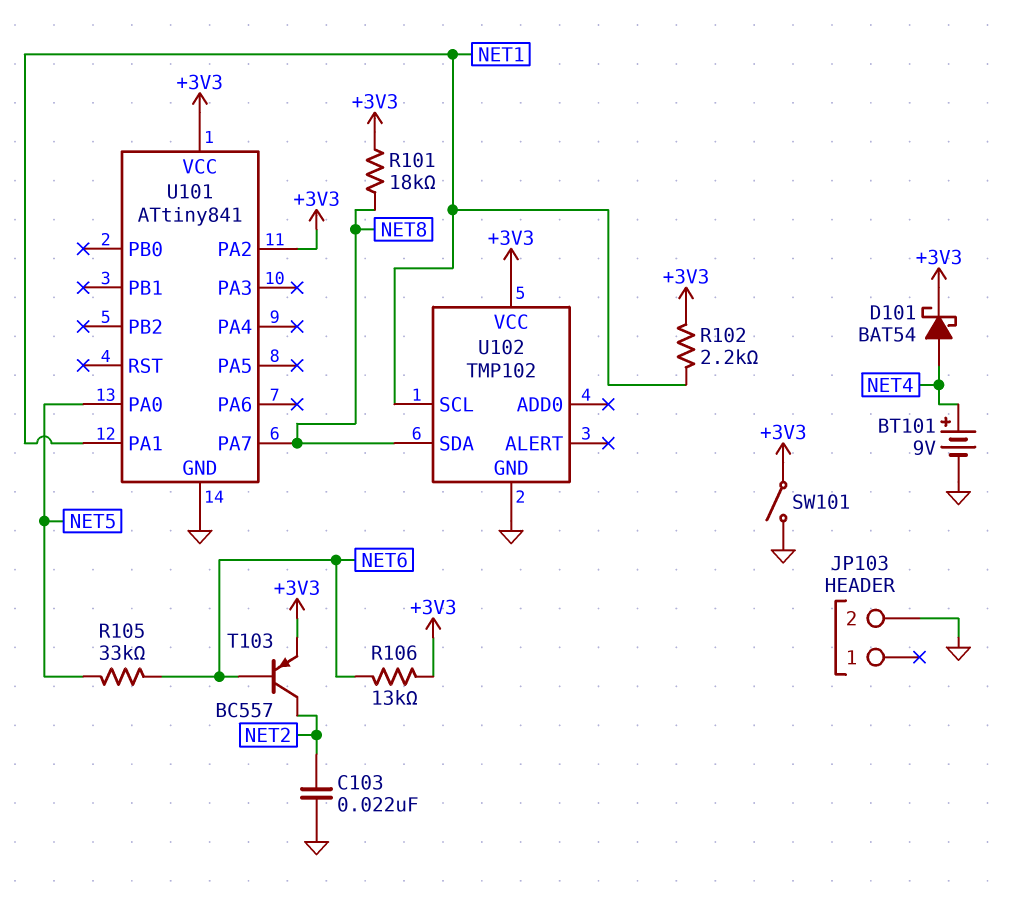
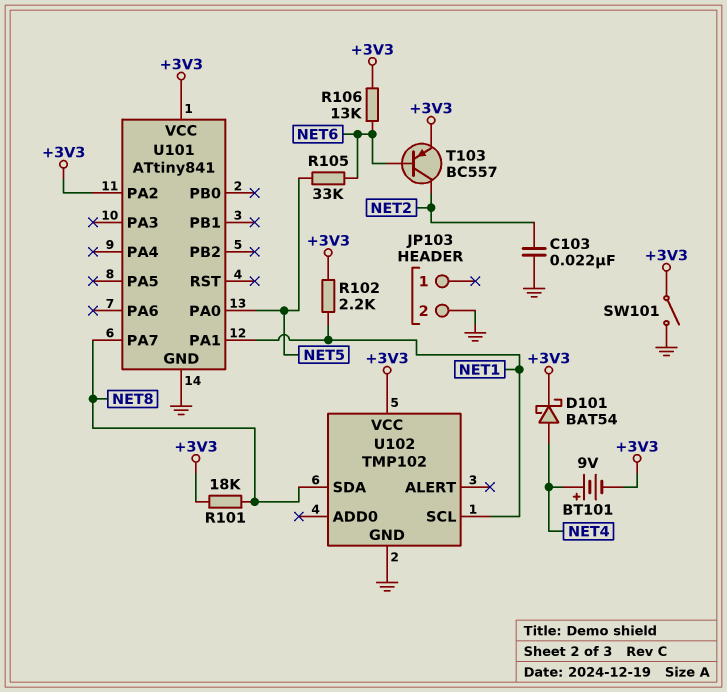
BT101: 9V (plus NET4, minus GND) -> 9V (plus NET4, minus +3V3)

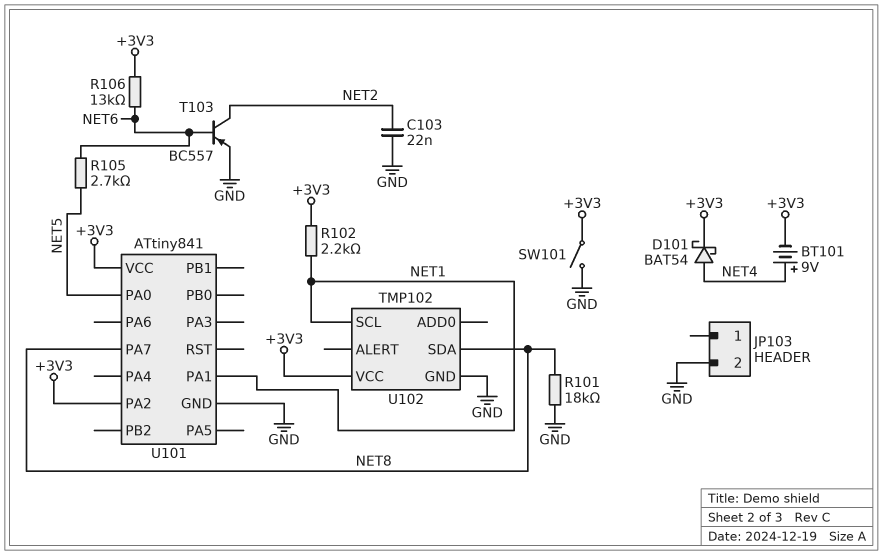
R101: 18k (+3V3, NET8) -> 18k (GND, NET8)
R105: 33k (NET5, NET6) -> 2.7k (NET5, NET6)
T103: PNP BC557 (B NET6, C NET2, E +3V3) -> PNP BC557 (B NET6, C NET2, E GND)

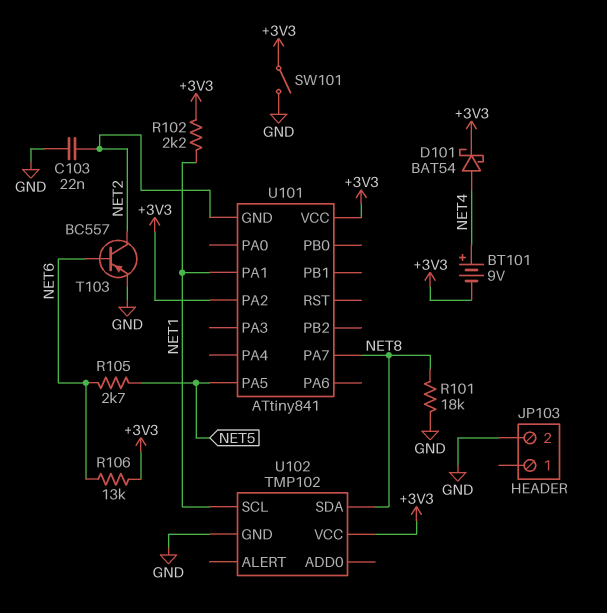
U101 pin GND: GND -> NET2
U101 pin PA0: NET5 -> none
U101 pin PA5: none -> NET5

